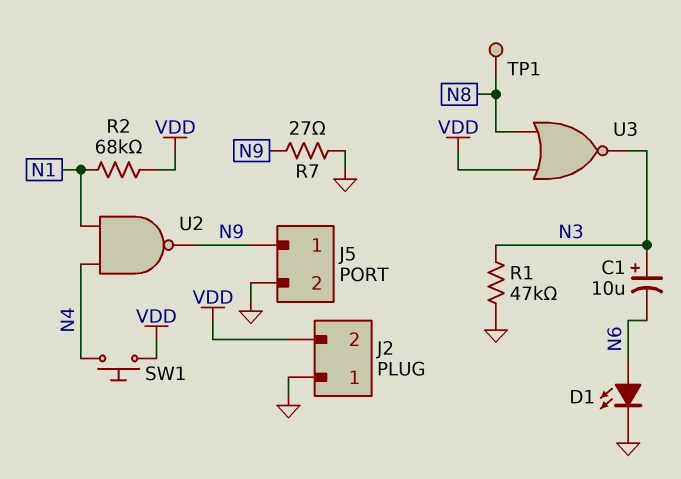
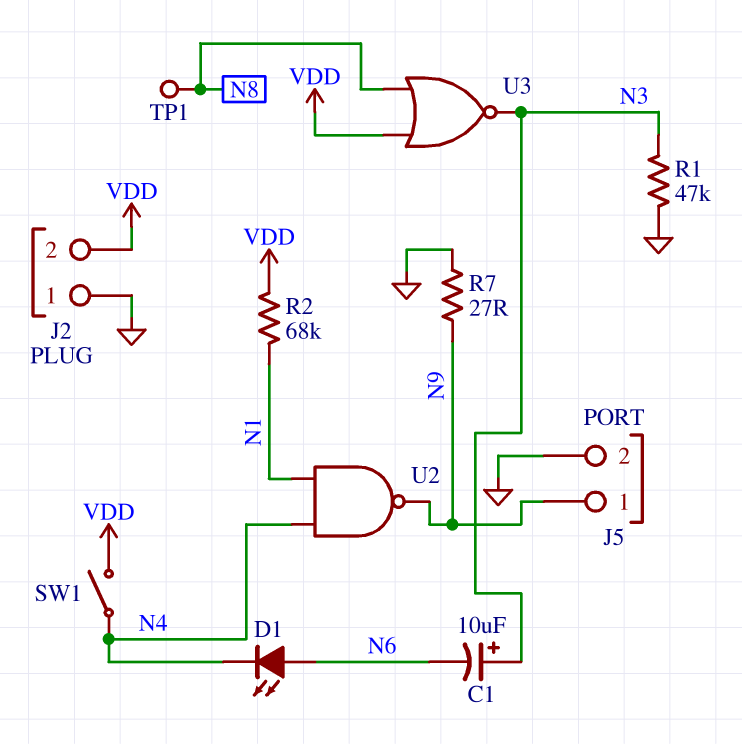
D1: LED (A N6, K GND) -> LED (A N6, K N4)
SW1: button (N4, VDD) -> switch (N4, VDD)

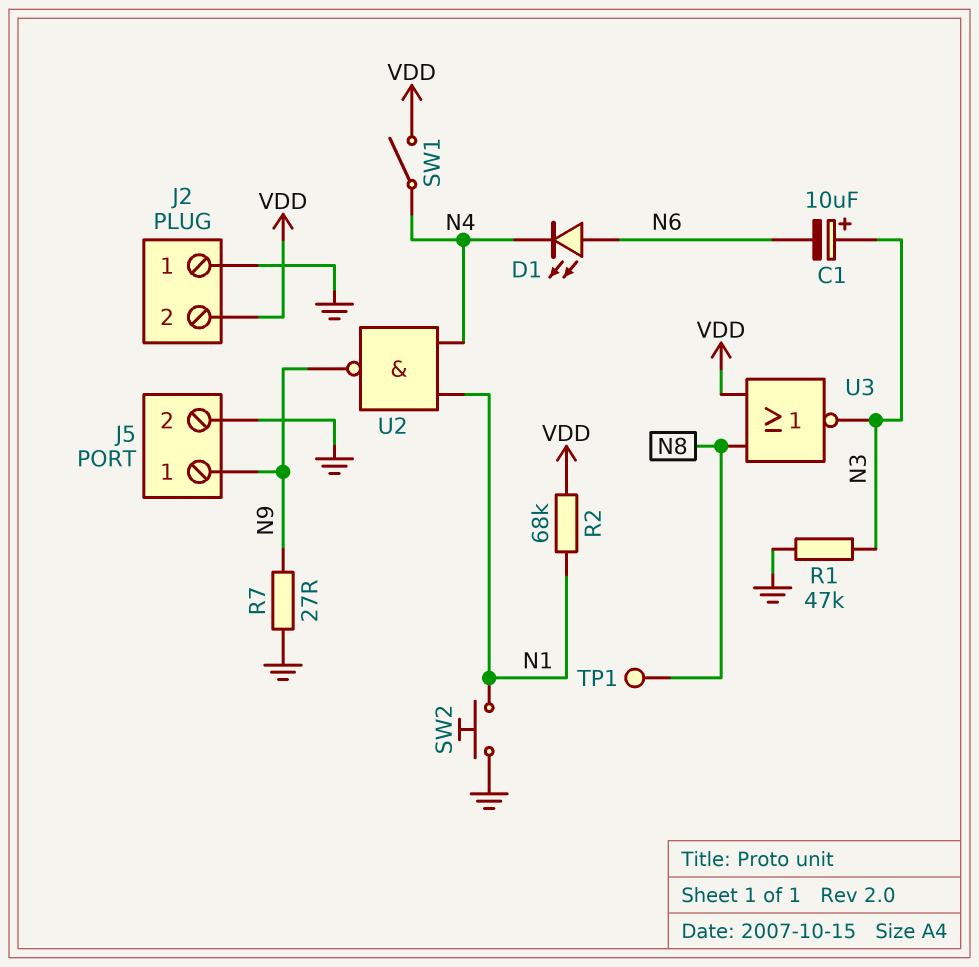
SW2: none -> button (GND, N1)

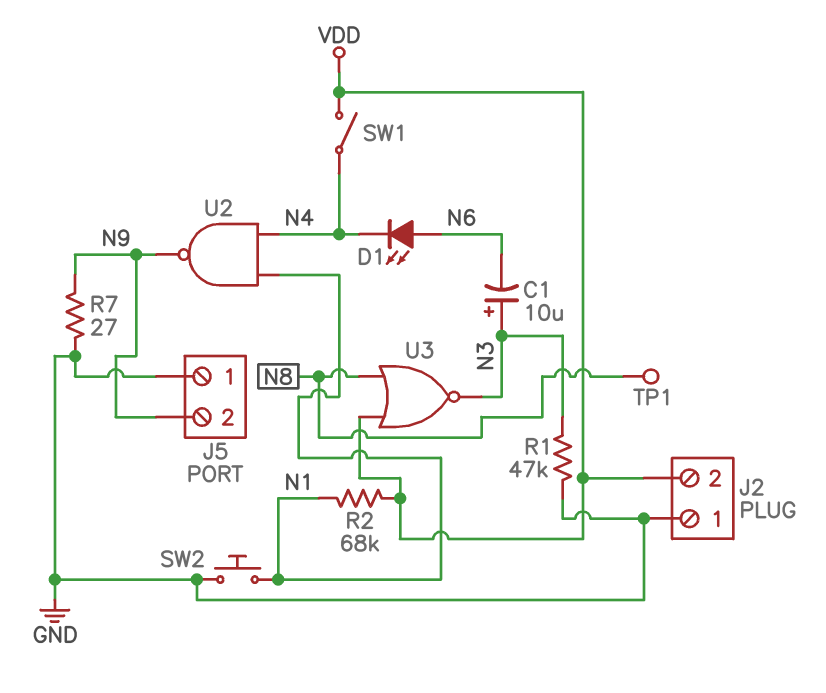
J5 pin 1: N9 -> GND
J5 pin 2: GND -> N9

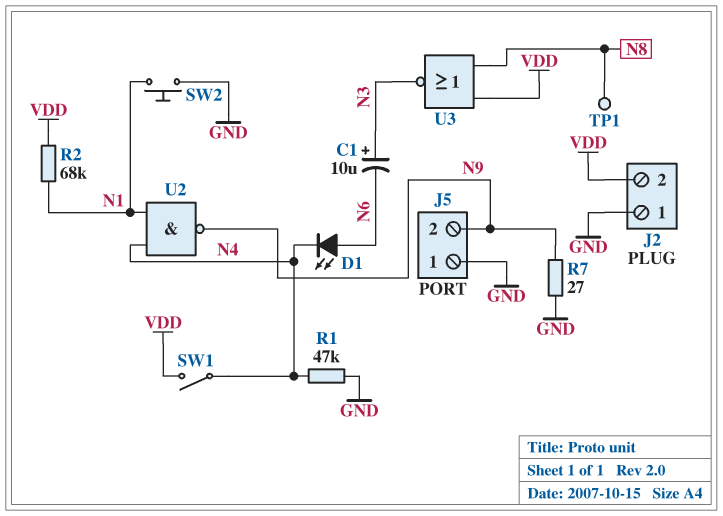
R1: 47k (GND, N3) -> 47k (GND, N4)

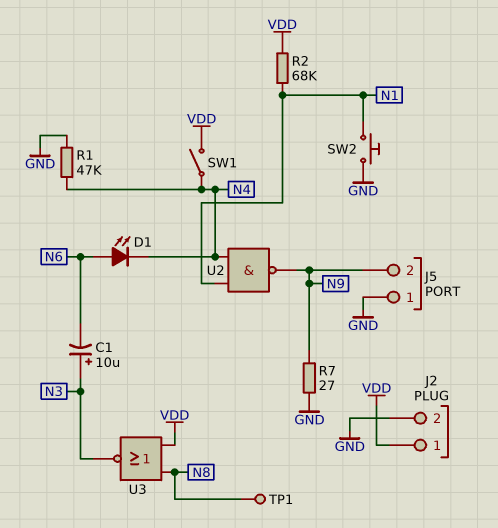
J2 pin 1: GND -> VDD
J2 pin 2: VDD -> GND

